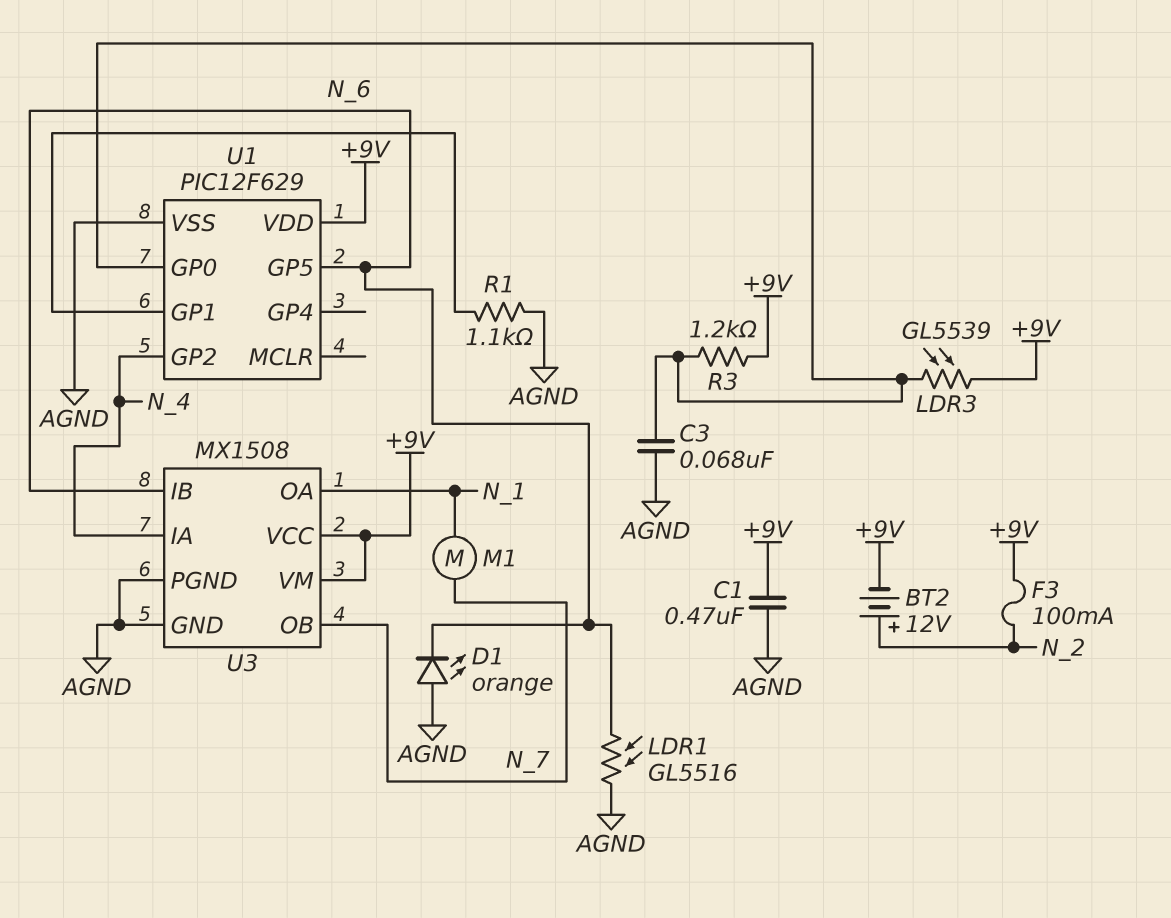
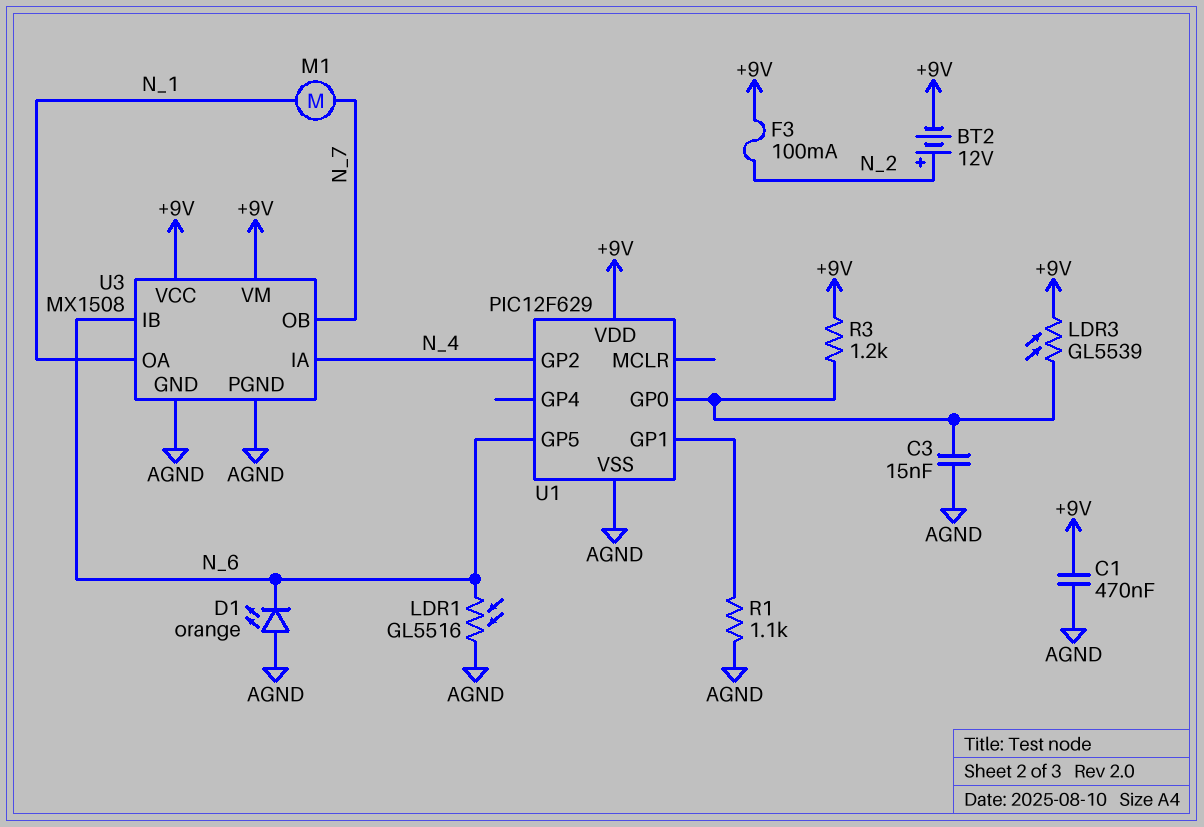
C3: 68nF (AGND, U1/GP0) -> 15nF (AGND, U1/GP0)

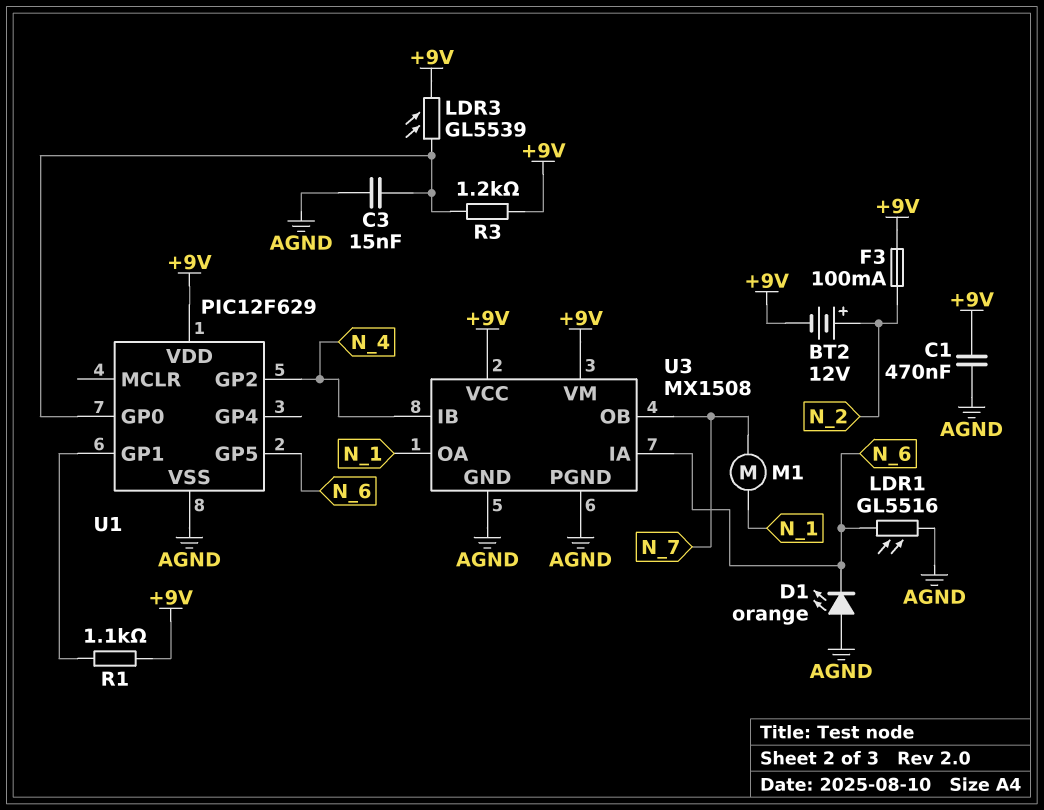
R1: 1.1k (AGND, U1/GP1) -> 1.1k (+9V, U1/GP1)
U3 pin IA: N_4 -> N_6
U3 pin IB: N_6 -> N_4

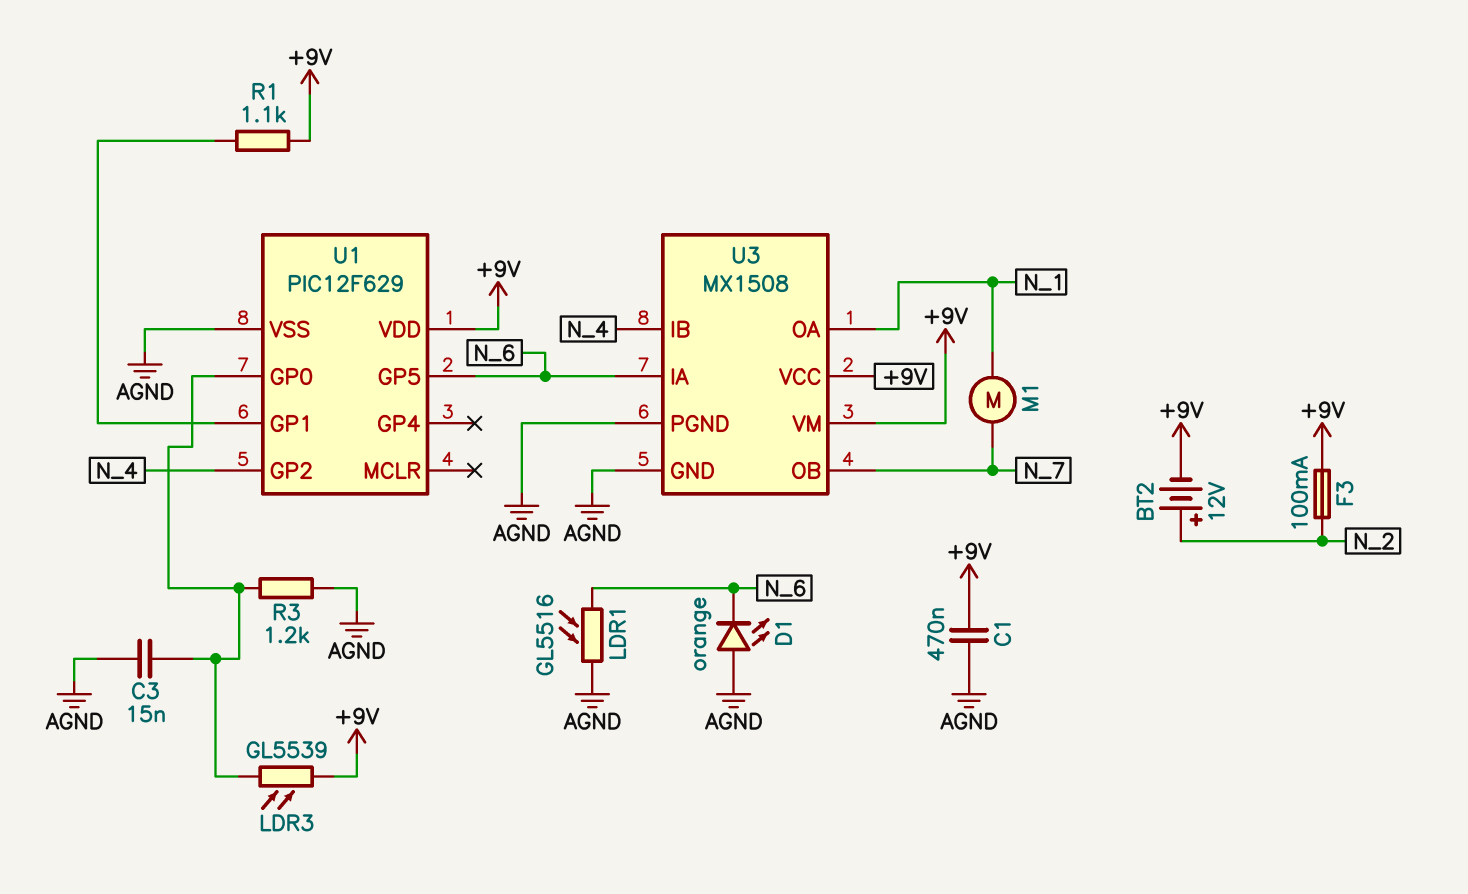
R3: 1.2k (+9V, U1/GP0) -> 1.2k (AGND, U1/GP0)

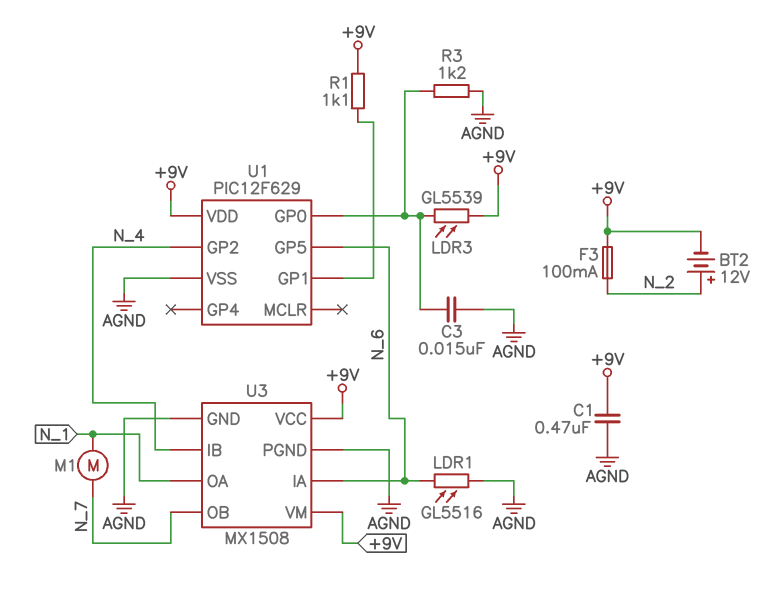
D1: LED orange (A AGND, K N_6) -> none

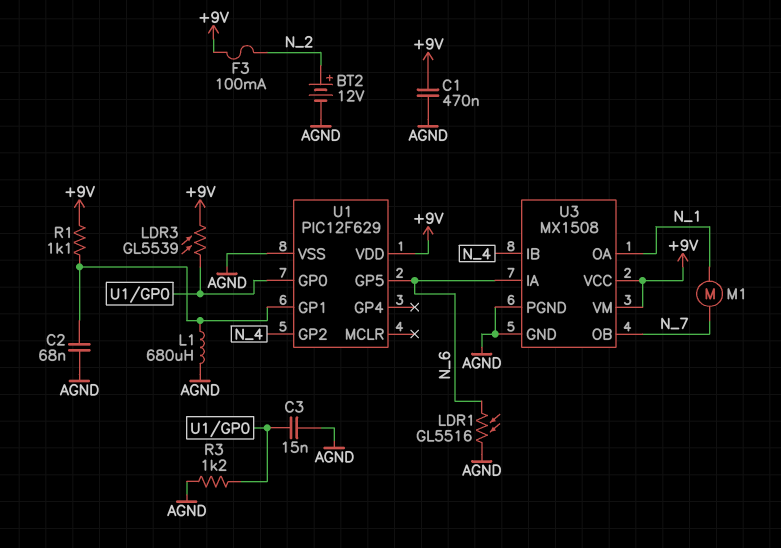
BT2: 12V (plus N_2, minus +9V) -> 12V (plus N_2, minus AGND)
C2: none -> 68nF (AGND, U1/GP1)
L1: none -> 680uH (AGND, U1/GP1)

